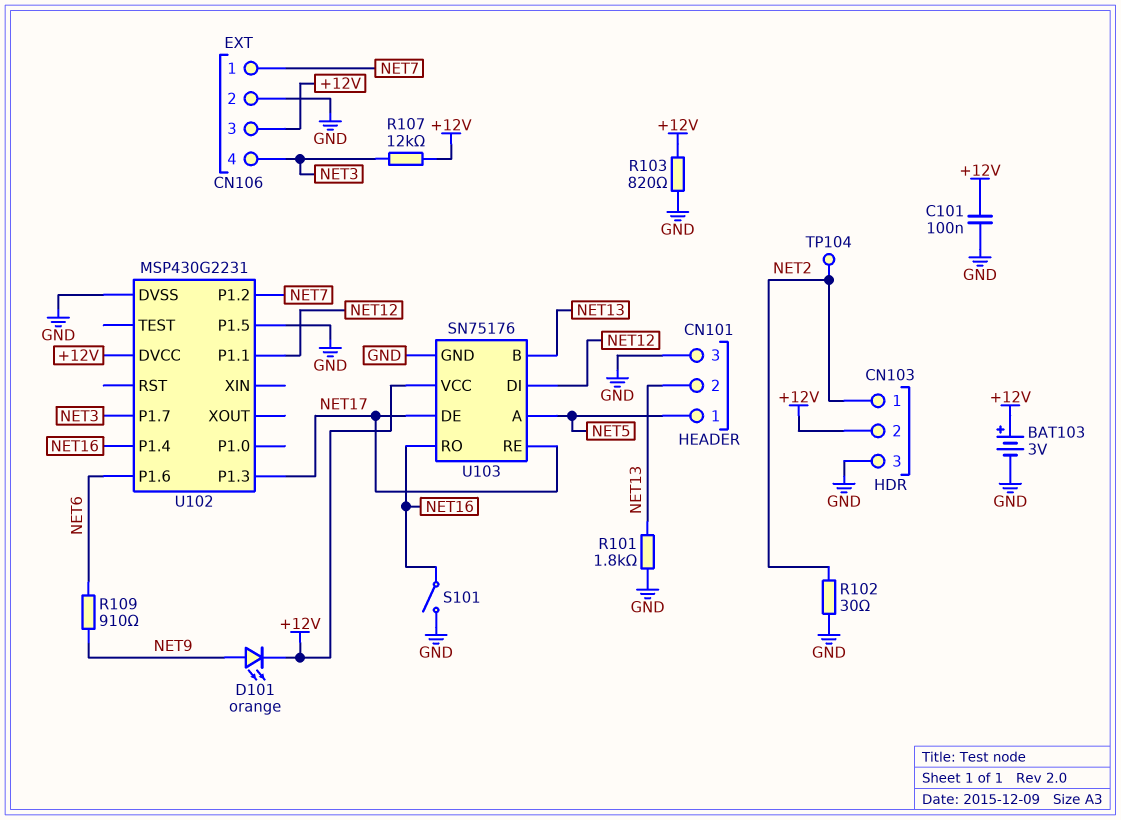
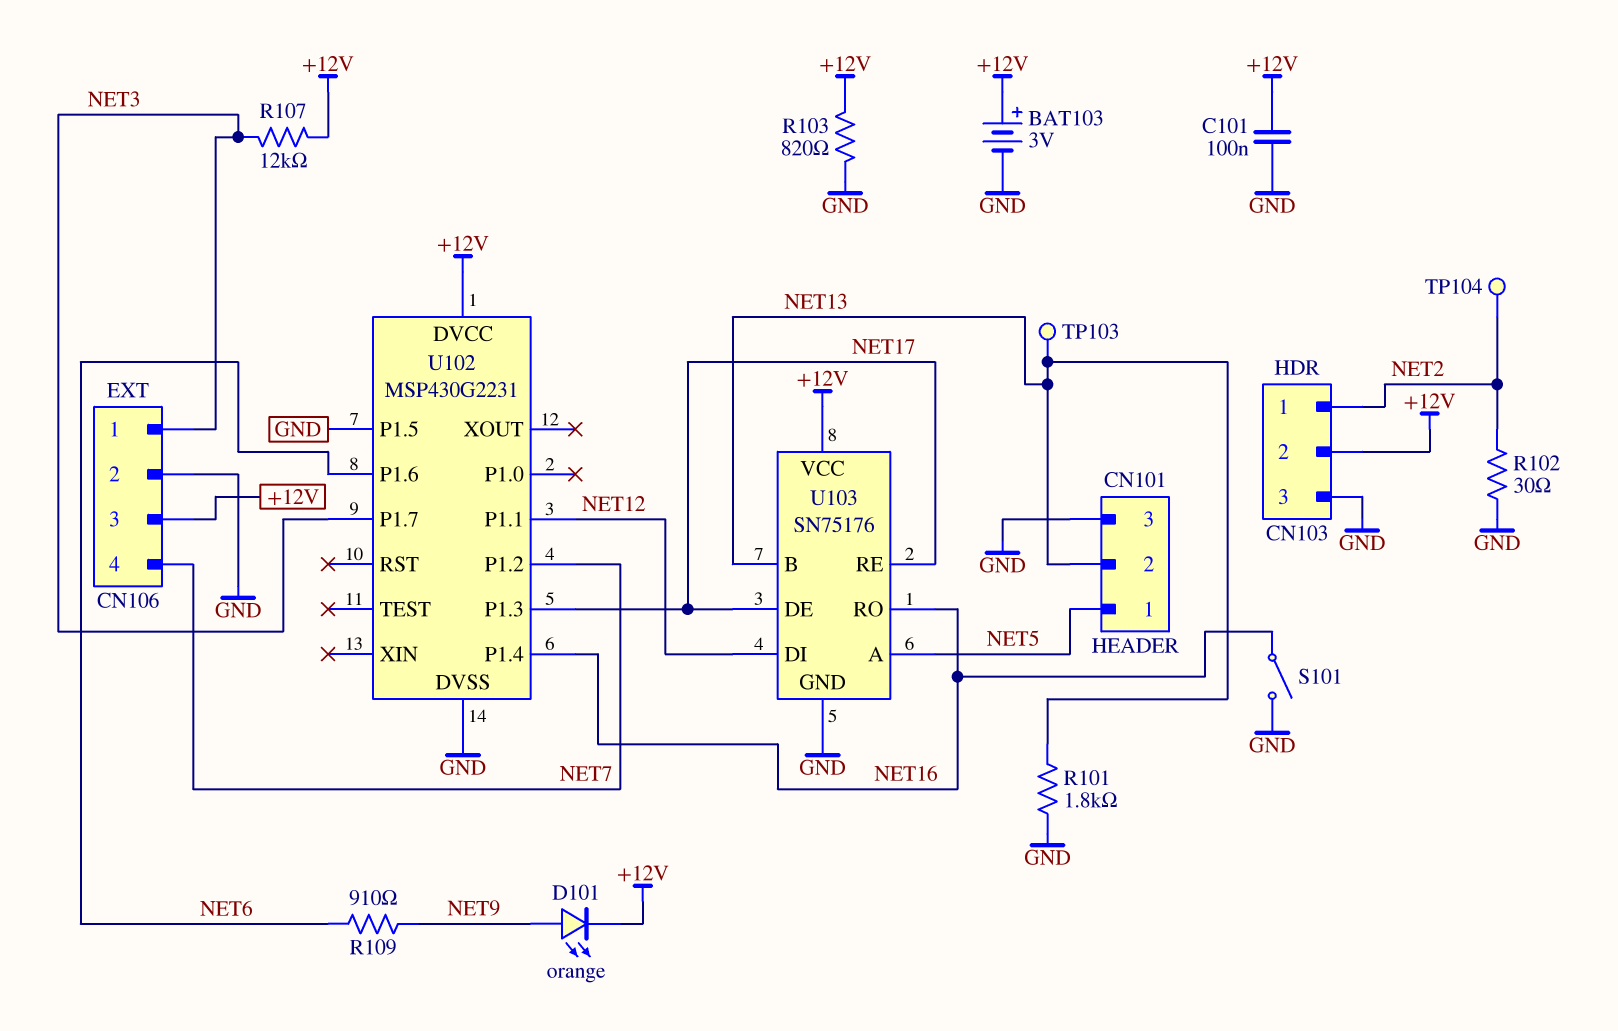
CN106 pin 1: NET7 -> NET3
CN106 pin 4: NET3 -> NET7
TP103: none -> test point (NET13)

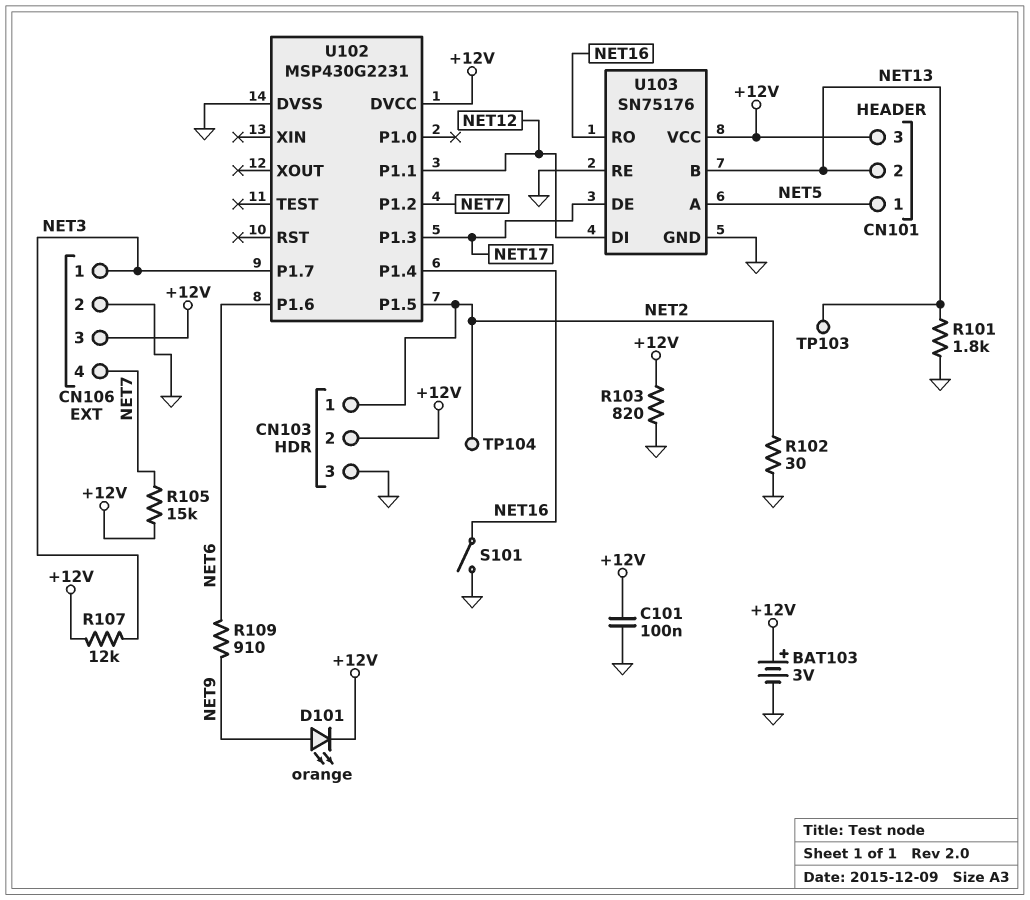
CN101 pin 3: GND -> +12V
R105: none -> 15k (+12V, NET7)
U102 pin P1.5: GND -> NET2
U103 pin RE: NET17 -> GND

